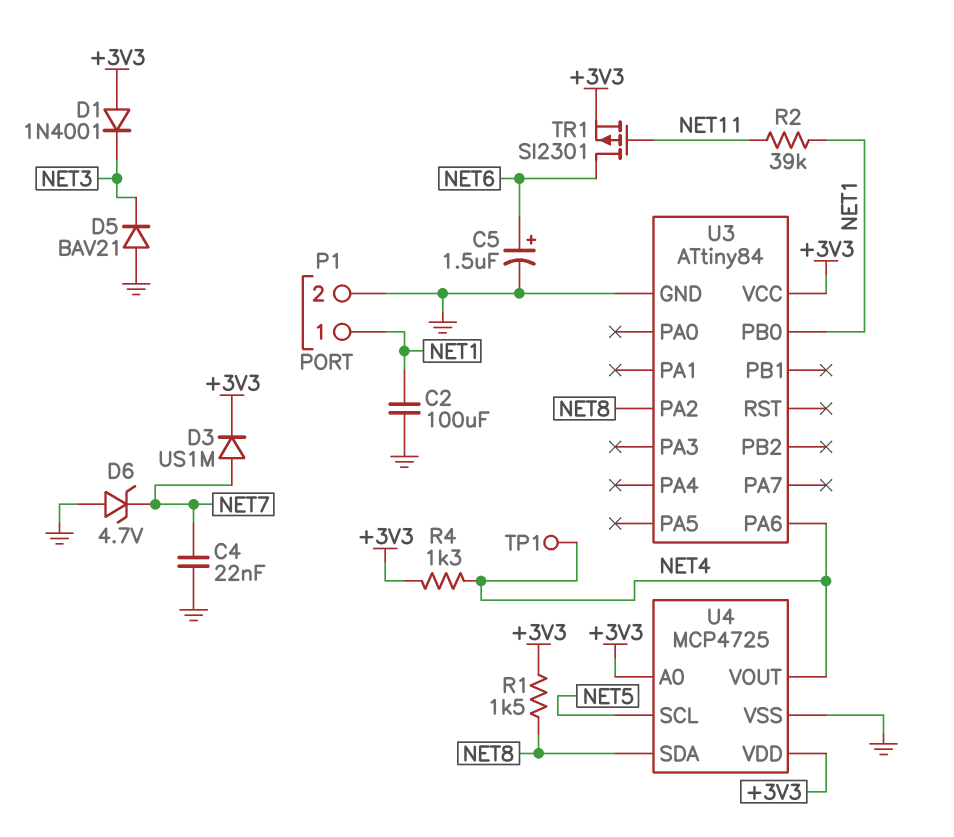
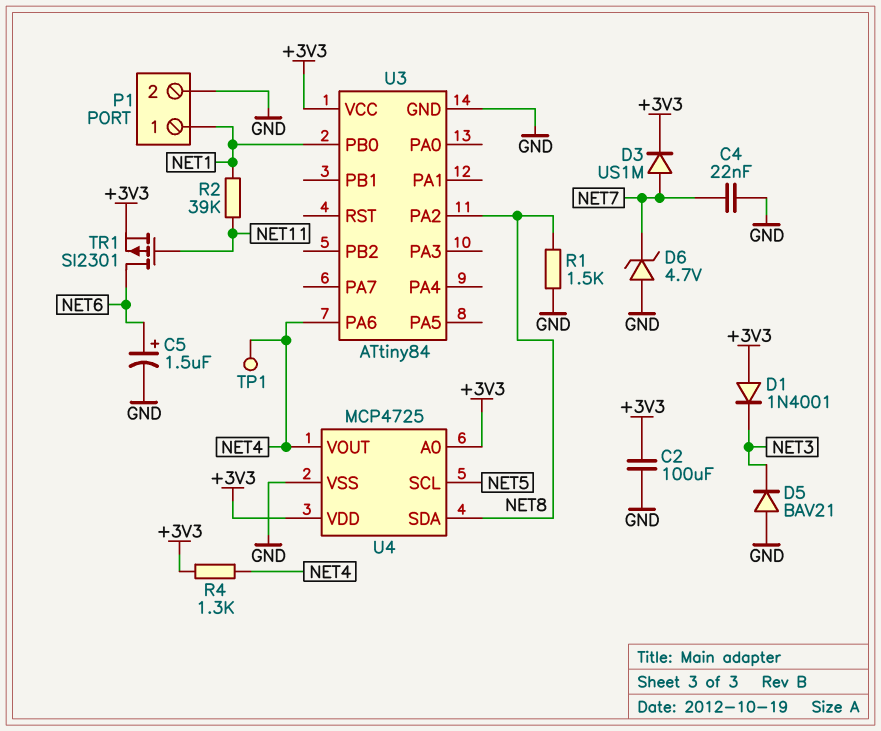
C2: 100uF (GND, NET1) -> 100uF (+3V3, GND)
R1: 1.5k (+3V3, NET8) -> 1.5k (GND, NET8)

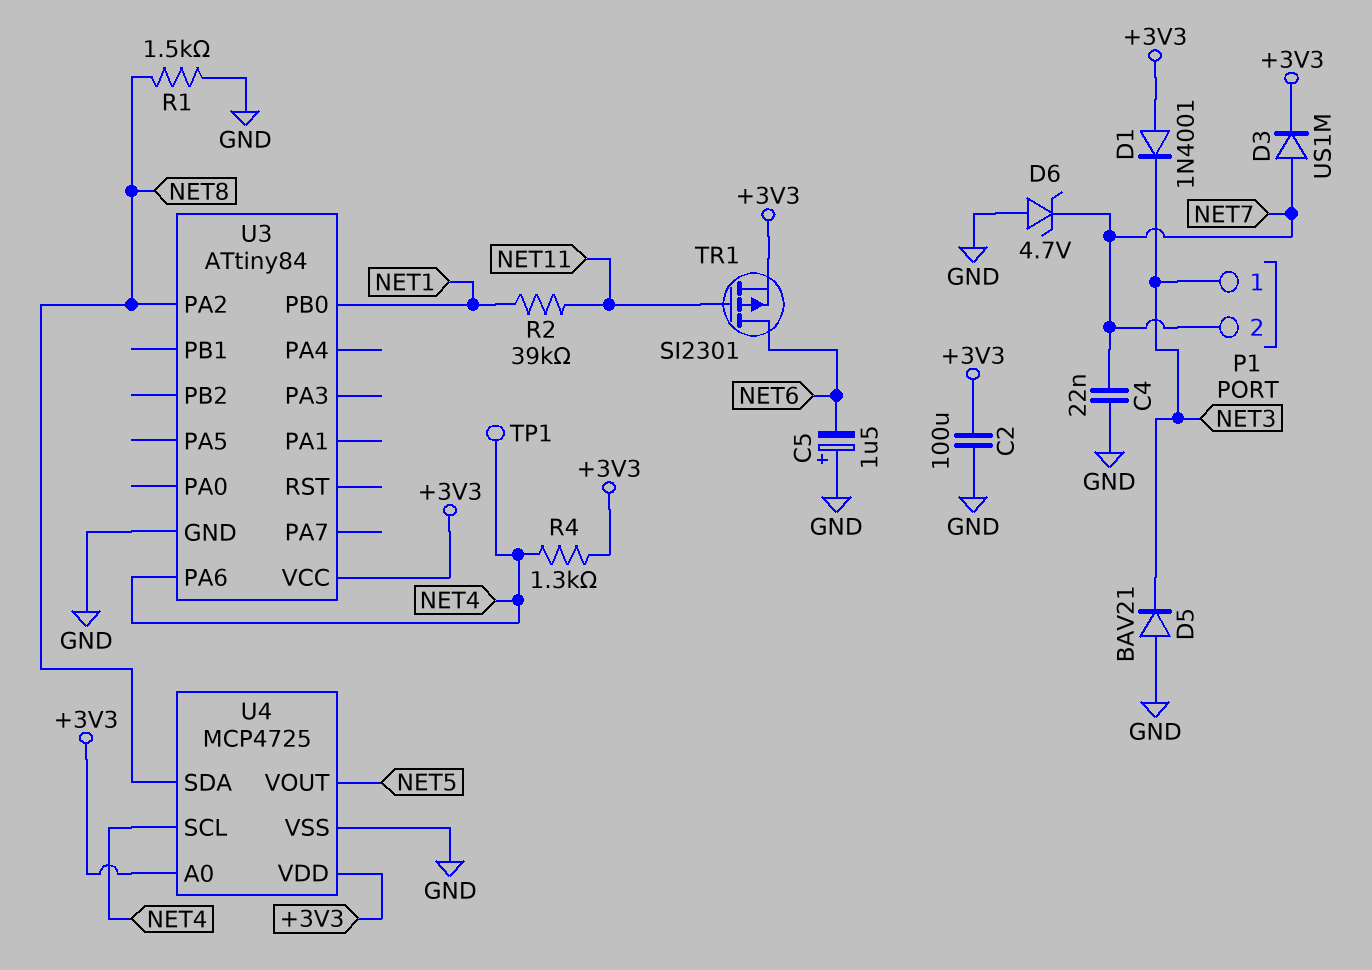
C5: 1.5uF (plus NET6, minus GND) -> 1.5uF (plus GND, minus NET6)
P1 pin 1: NET1 -> NET3
P1 pin 2: GND -> NET7
U4 pin SCL: NET5 -> NET4
U4 pin VOUT: NET4 -> NET5

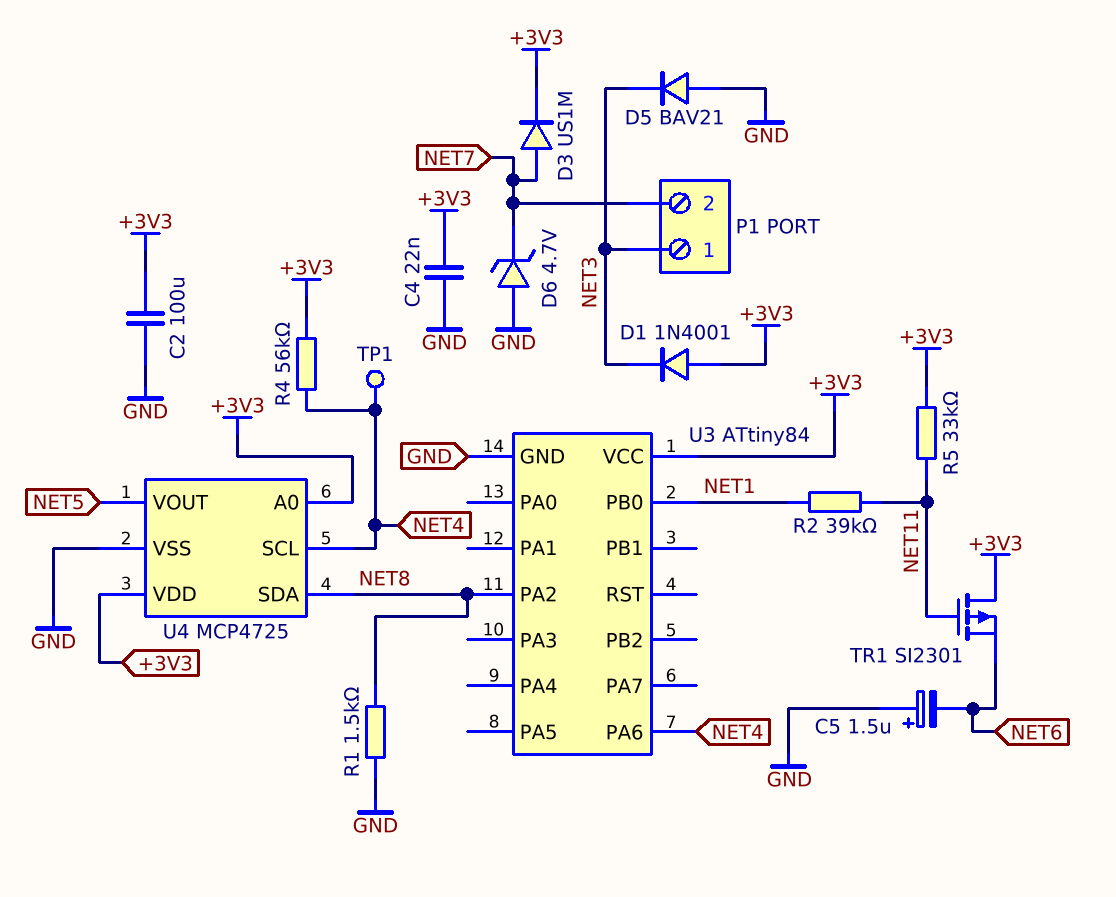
C4: 22nF (GND, NET7) -> 22nF (+3V3, GND)
R4: 1.3k (+3V3, NET4) -> 56k (+3V3, NET4)
R5: none -> 33k (+3V3, NET11)
TR1: PMOS SI2301 (G NET11, D NET6, S +3V3) -> PMOS SI2301 (G NET11, D +3V3, S NET6)

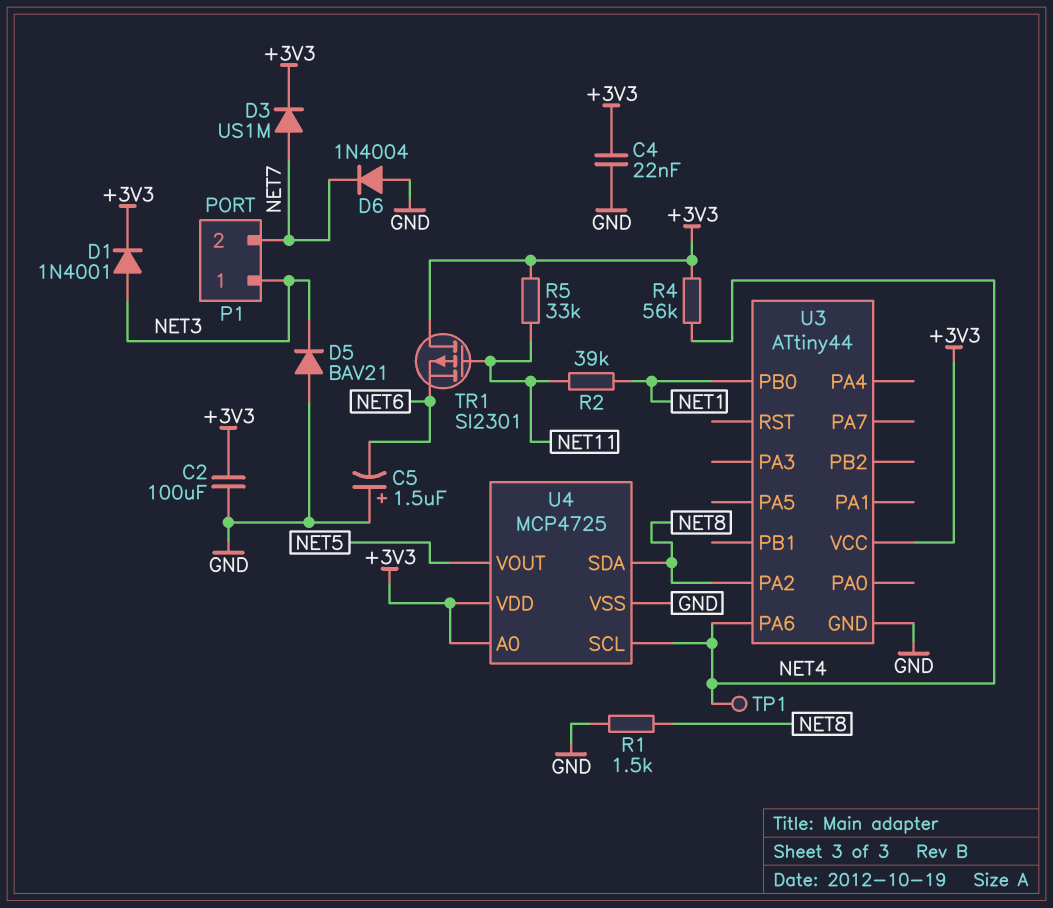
D1: diode 1N4001 (A +3V3, K NET3) -> diode 1N4001 (A NET3, K +3V3)
D6: zener 4.7V (A GND, K NET7) -> diode 1N4004 (A GND, K NET7)
U3: ATtiny84 -> ATtiny44

